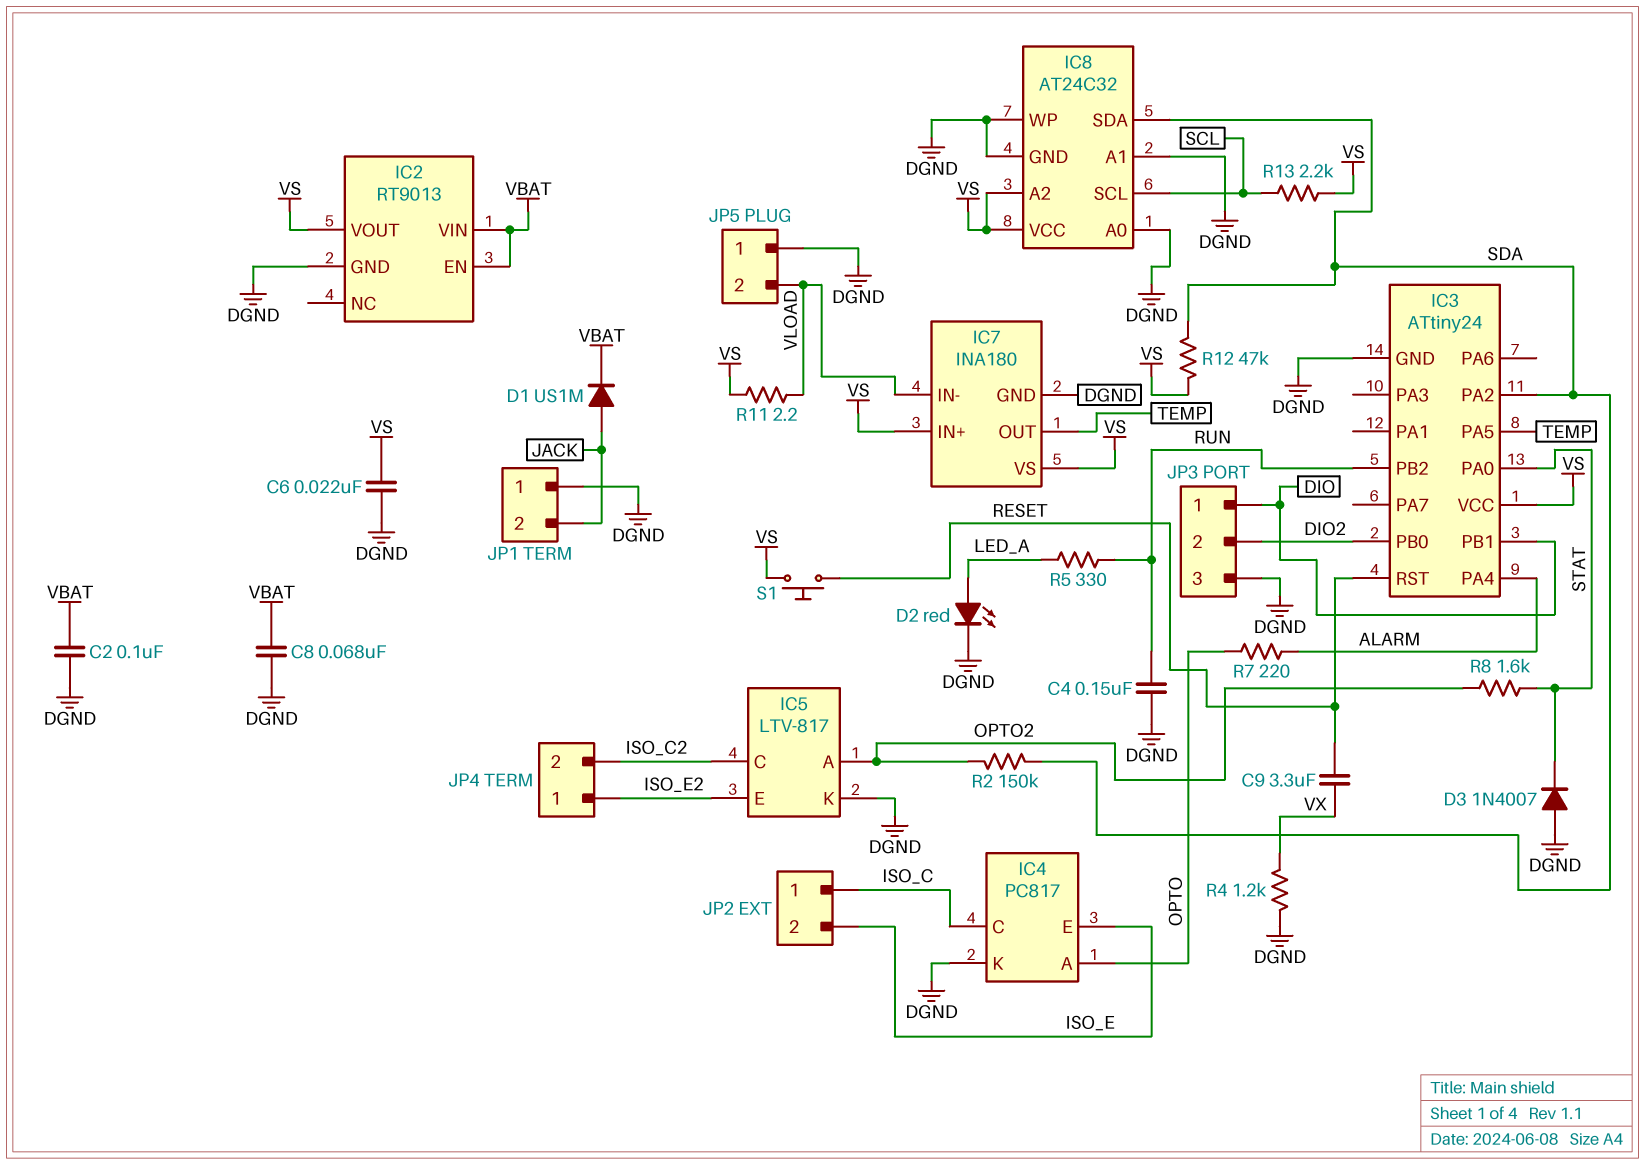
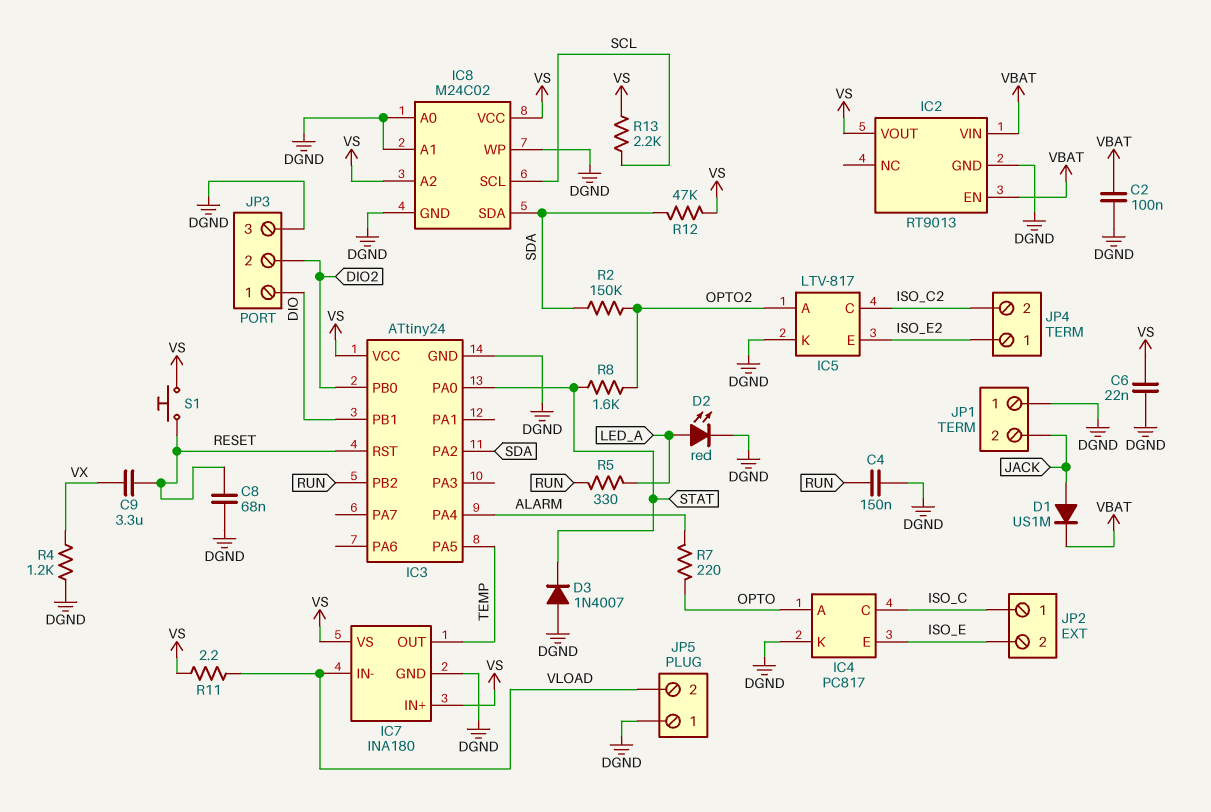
C8: 68nF (DGND, VBAT) -> 68nF (DGND, RESET)
IC8: AT24C32 -> M24C02

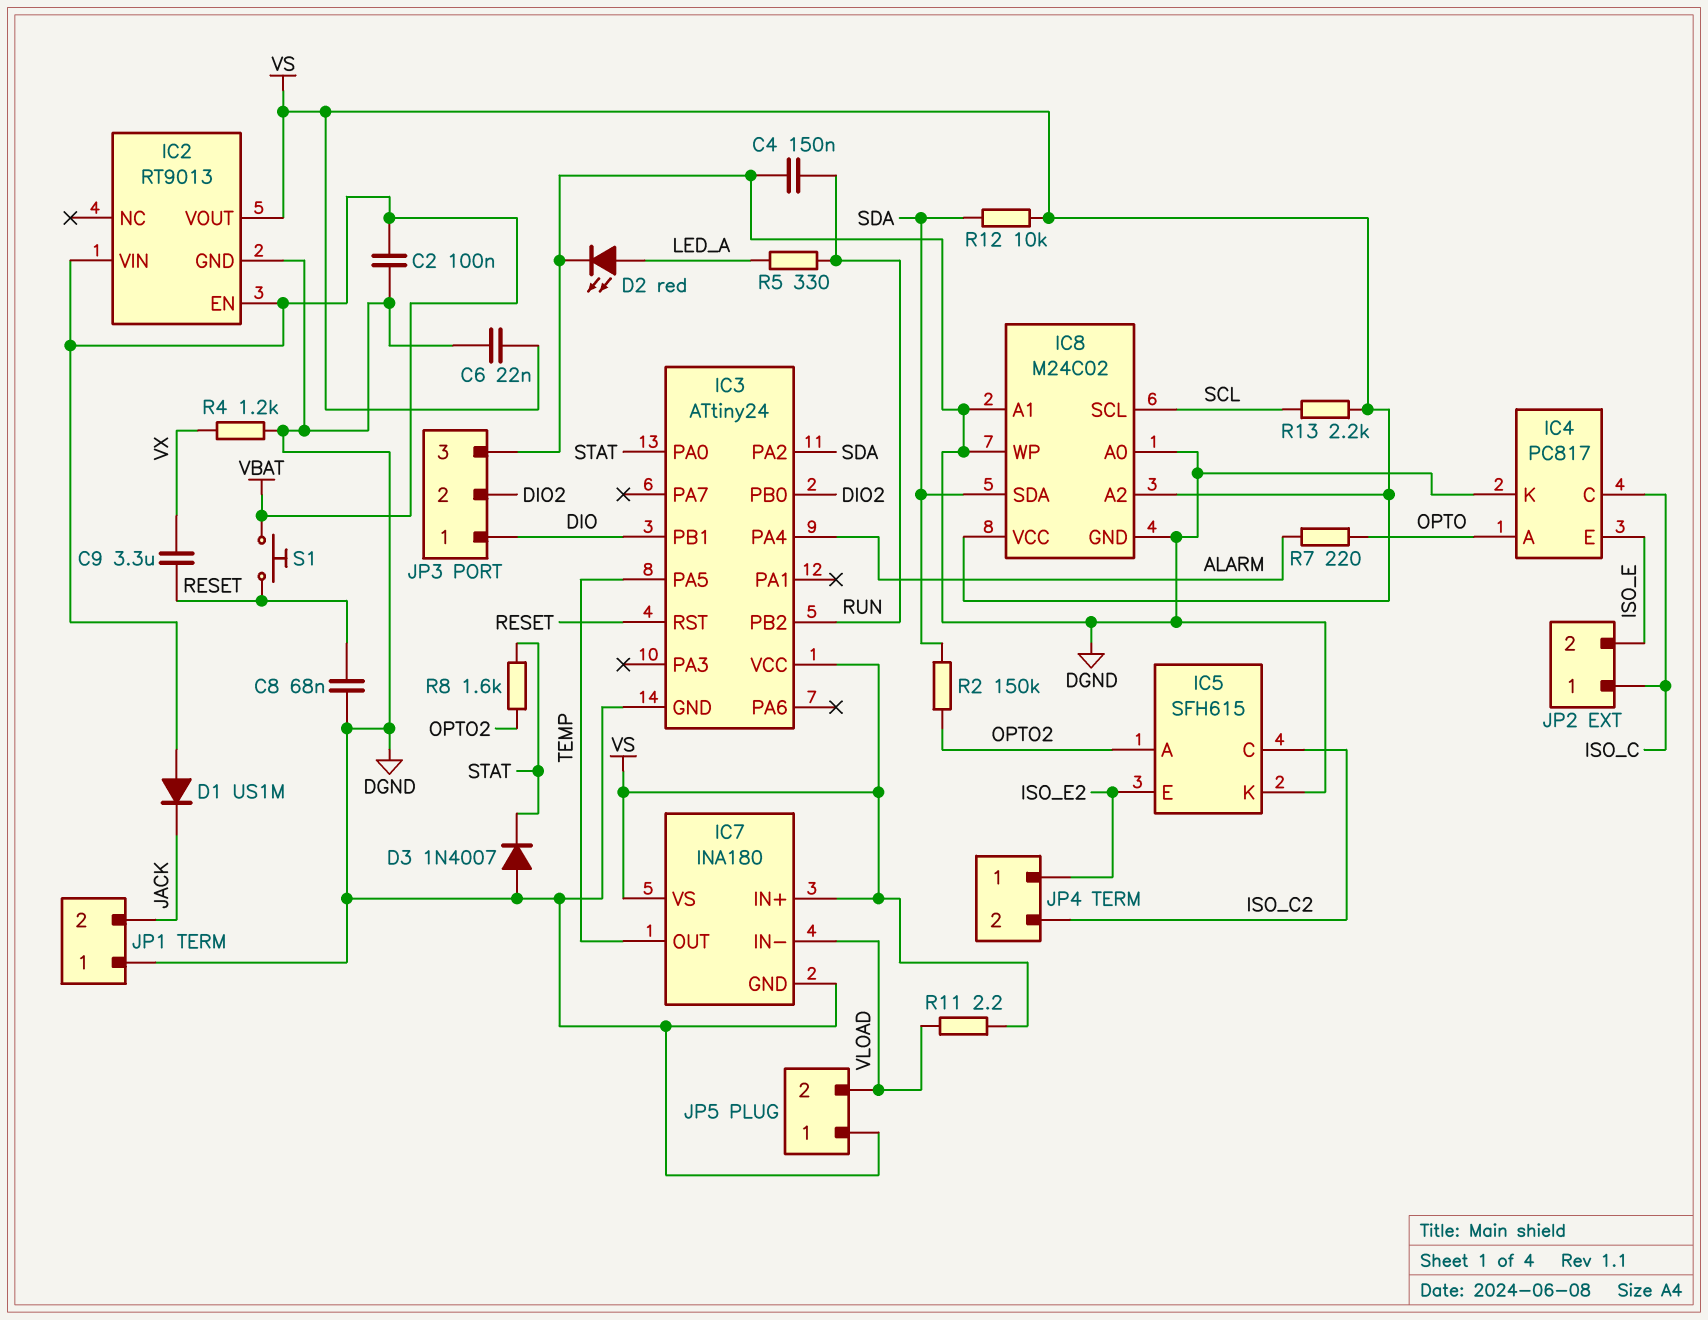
D1: diode US1M (A JACK, K VBAT) -> diode US1M (A VBAT, K JACK)
IC5: LTV-817 -> SFH615
R12: 47k (SDA, VS) -> 10k (SDA, VS)
S1: button (RESET, VS) -> button (RESET, VBAT)

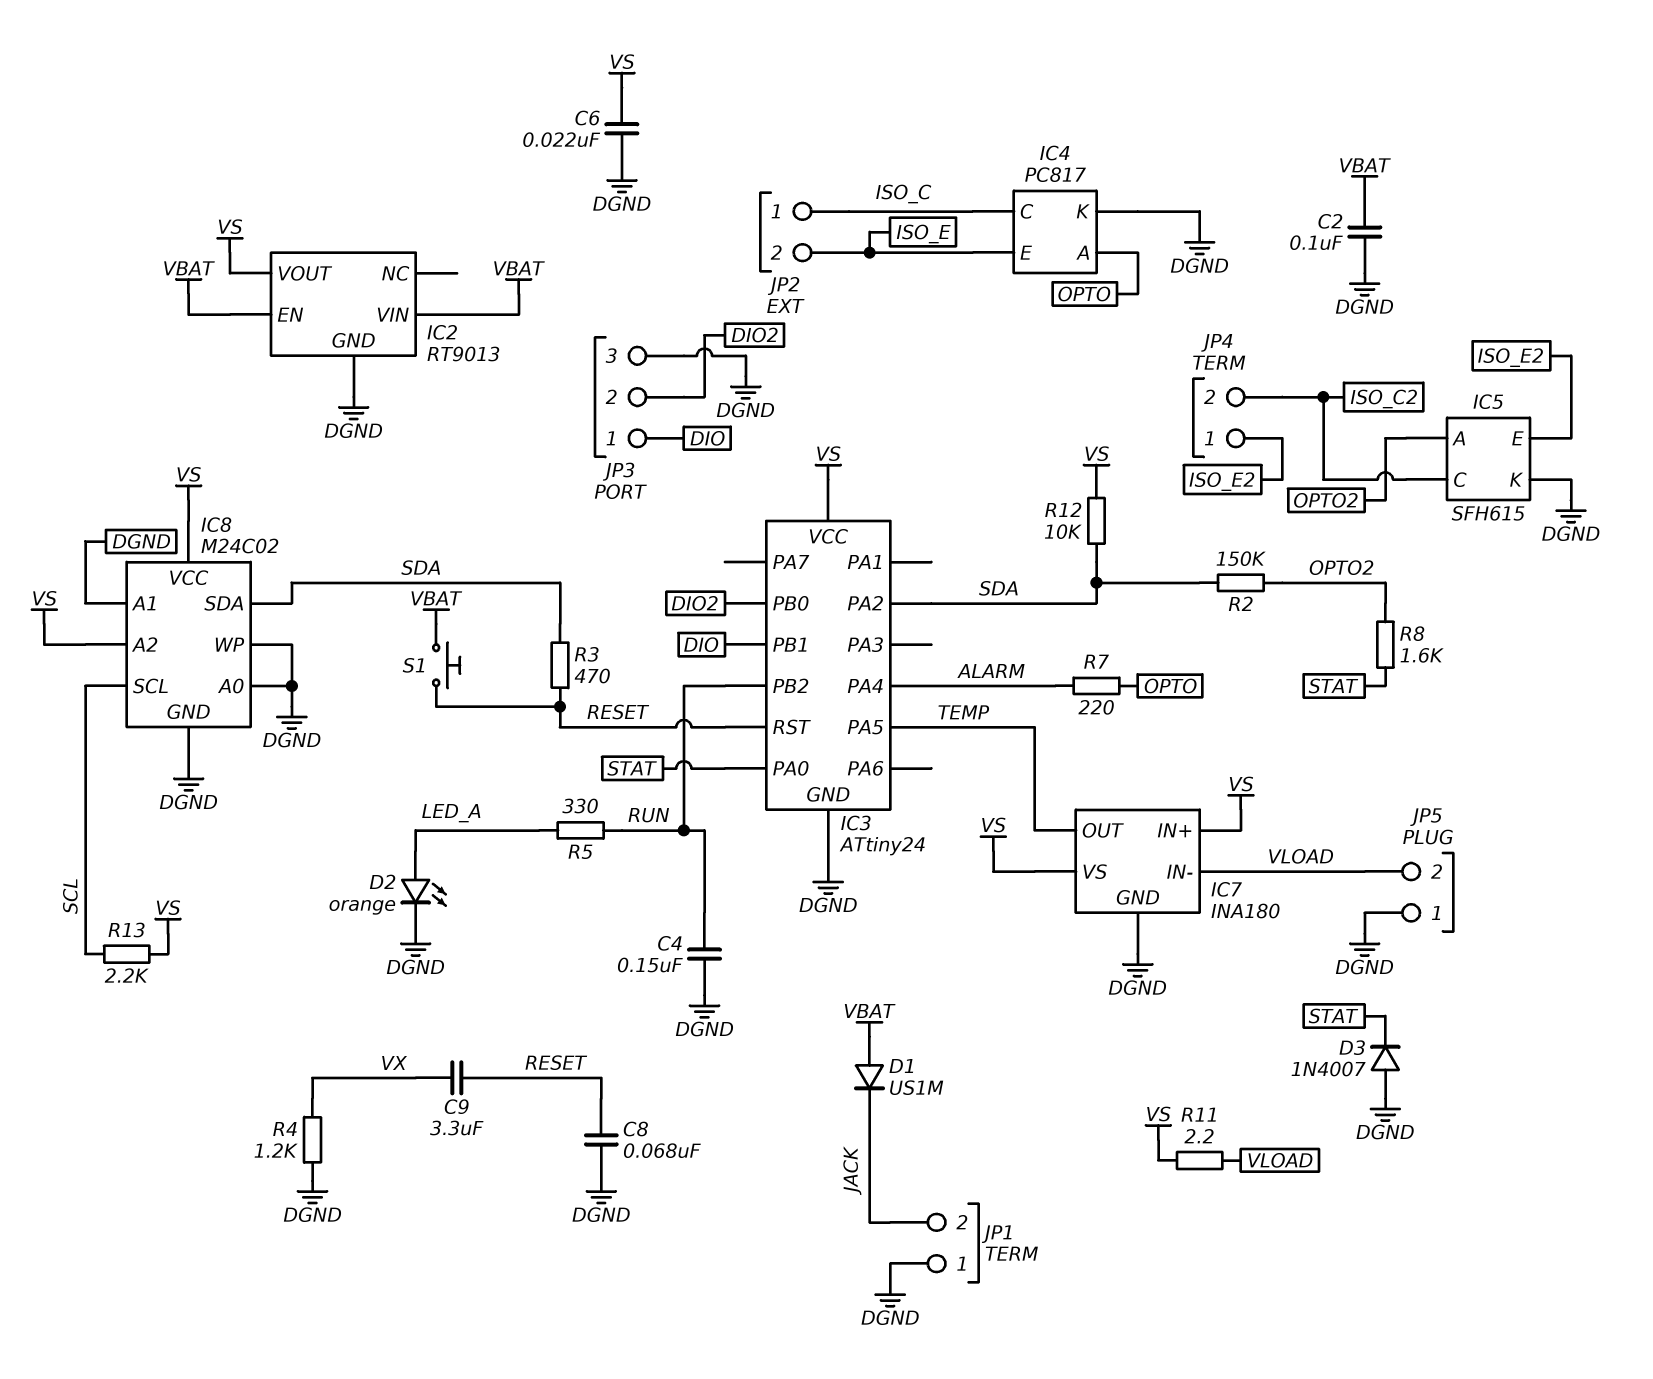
D2: LED red (A LED_A, K DGND) -> LED orange (A LED_A, K DGND)
R3: none -> 470 (RESET, SDA)

